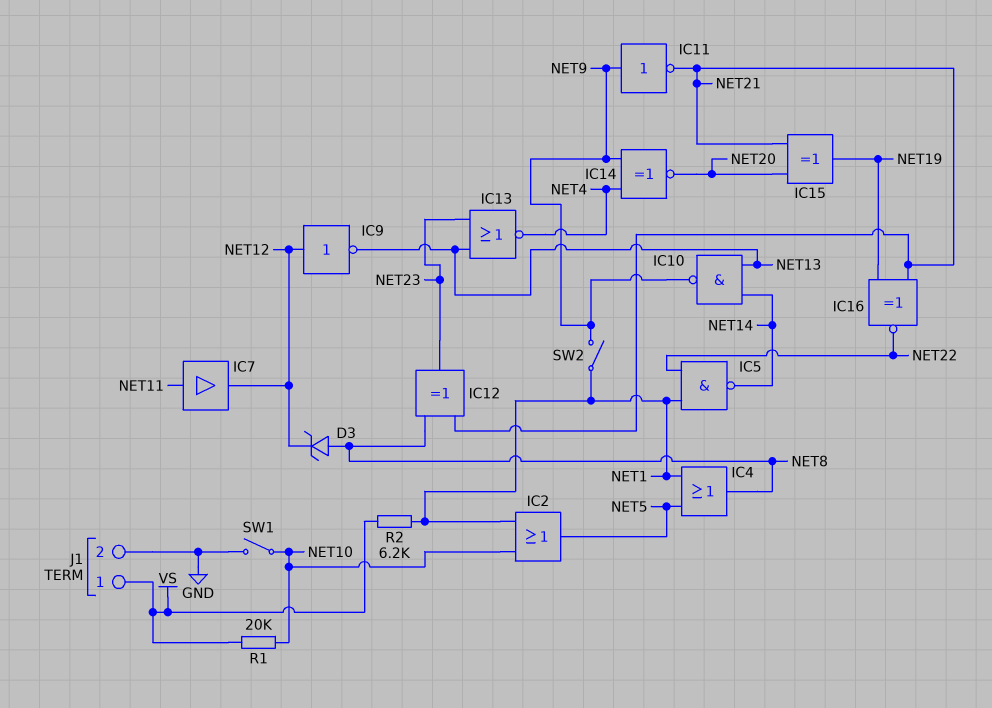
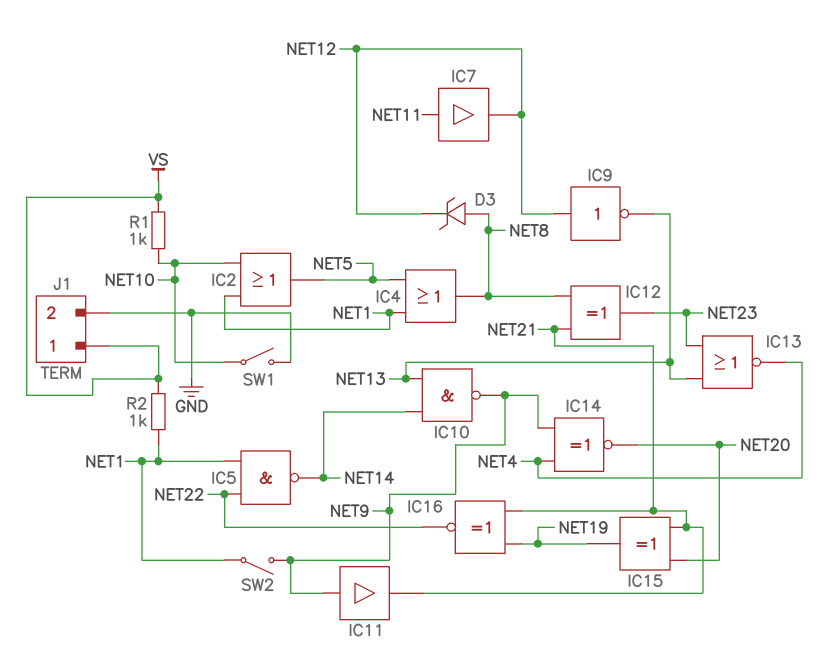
IC11: NOT (in NET9, out NET21) -> buffer (in NET9, out NET21)
R1: 20k (NET10, VS) -> 1k (NET10, VS)
R2: 6.2k (NET1, VS) -> 1k (NET1, VS)

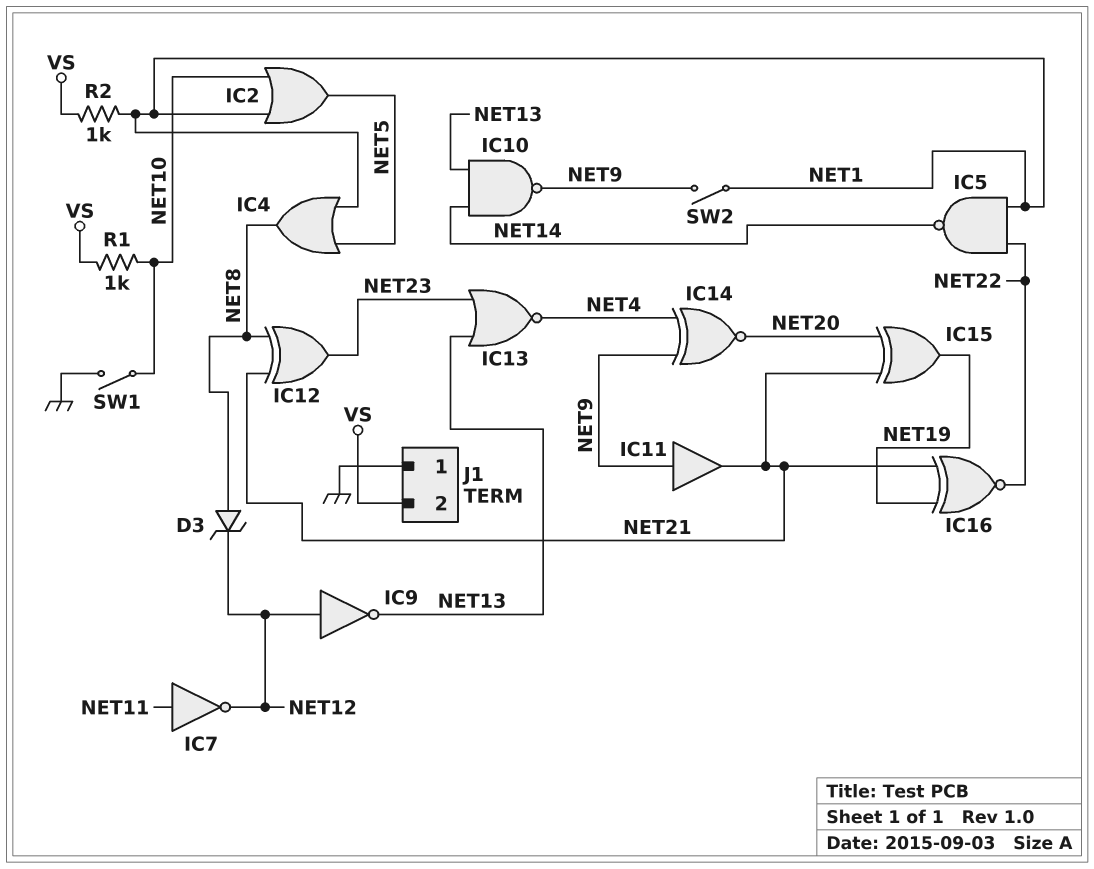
IC7: buffer (in NET11, out NET12) -> NOT (in NET11, out NET12)
J1 pin 1: VS -> GND
J1 pin 2: GND -> VS

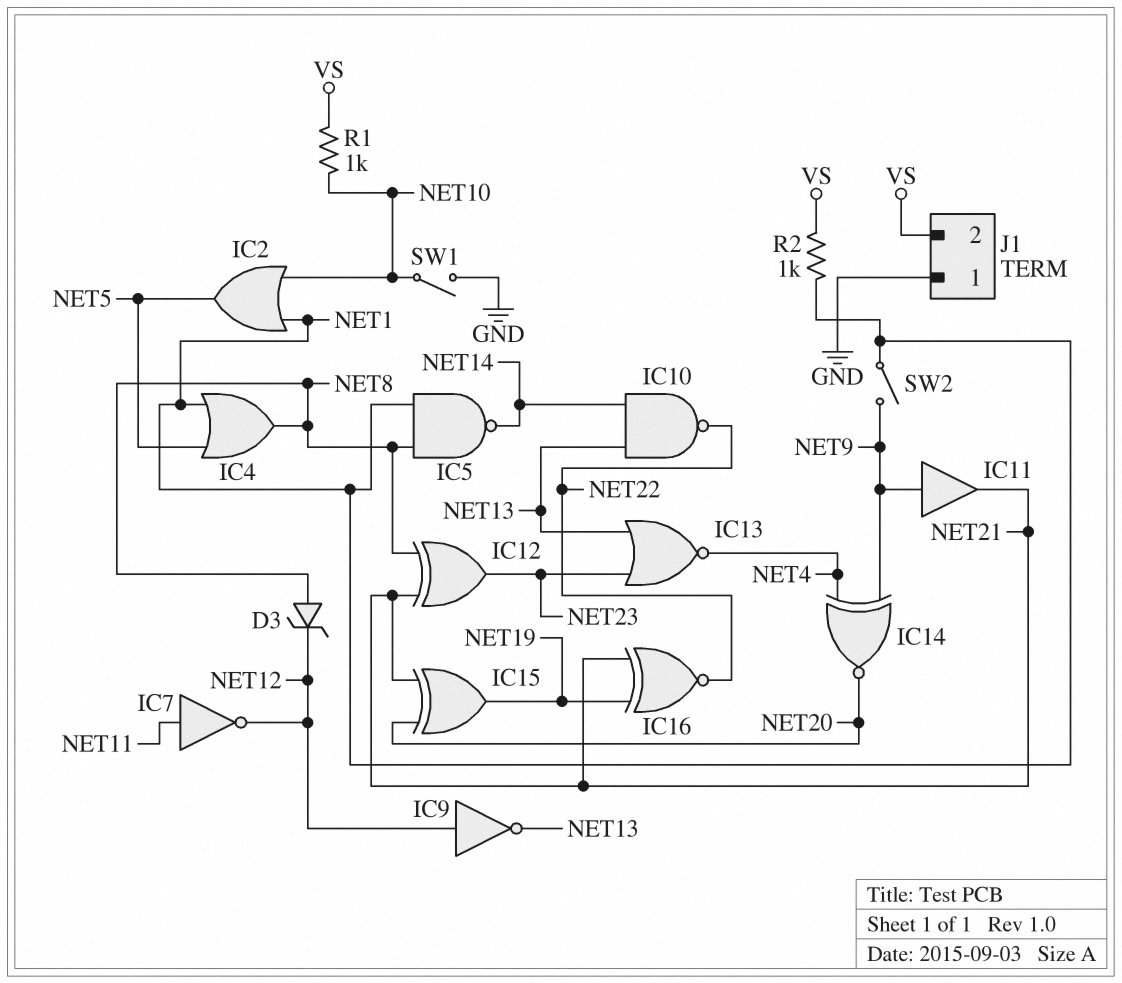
IC5: NAND (in NET1, in NET22, out NET14) -> NAND (in NET1, in NET8, out NET14)
IC10: NAND (in NET13, in NET14, out NET9) -> NAND (in NET13, in NET14, out NET22)

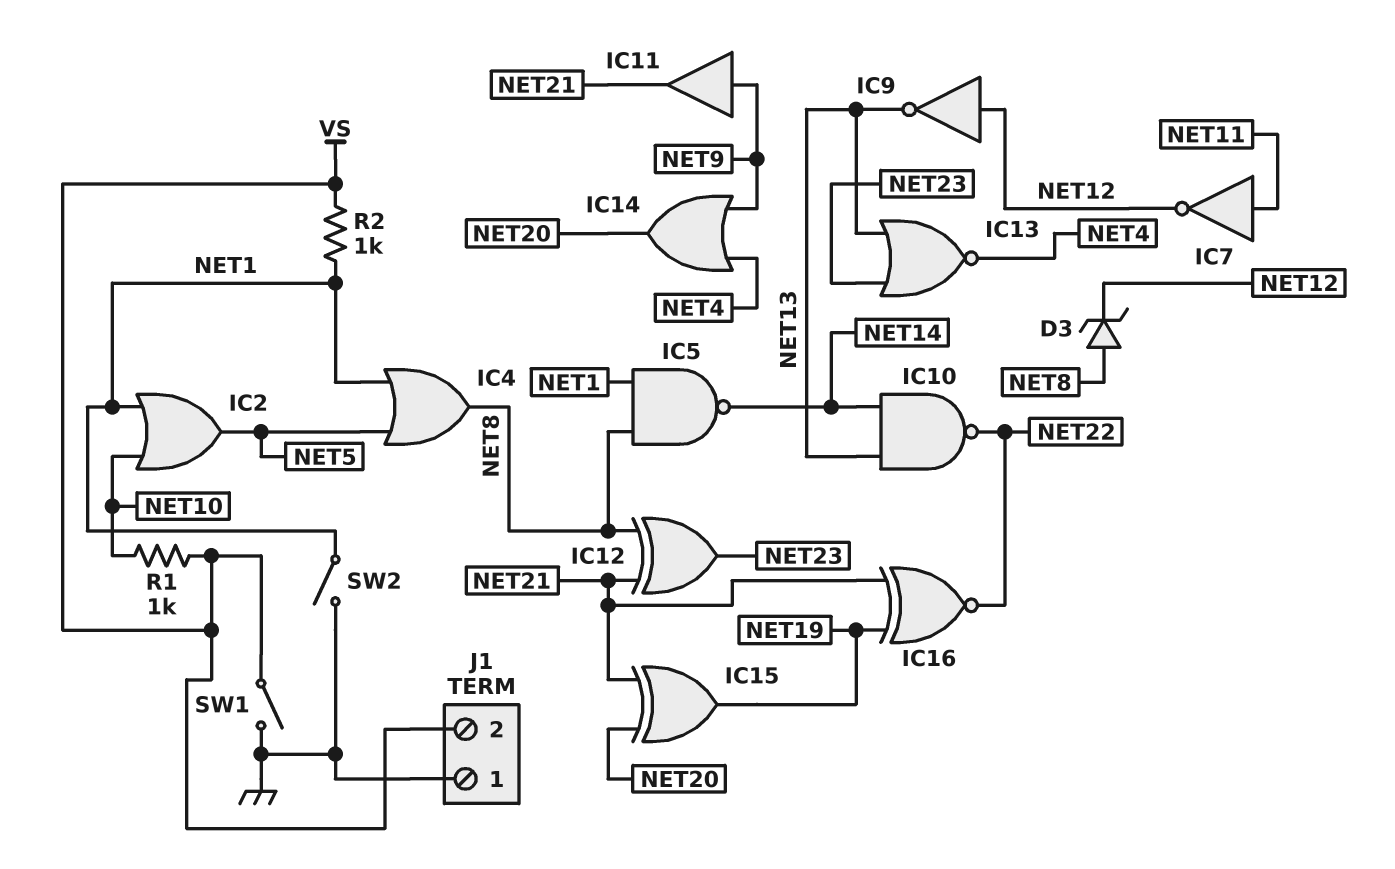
IC14: XNOR (in NET4, in NET9, out NET20) -> OR (in NET4, in NET9, out NET20)
SW1: switch (GND, NET10) -> switch (GND, VS)
SW2: switch (NET1, NET9) -> switch (GND, NET1)

